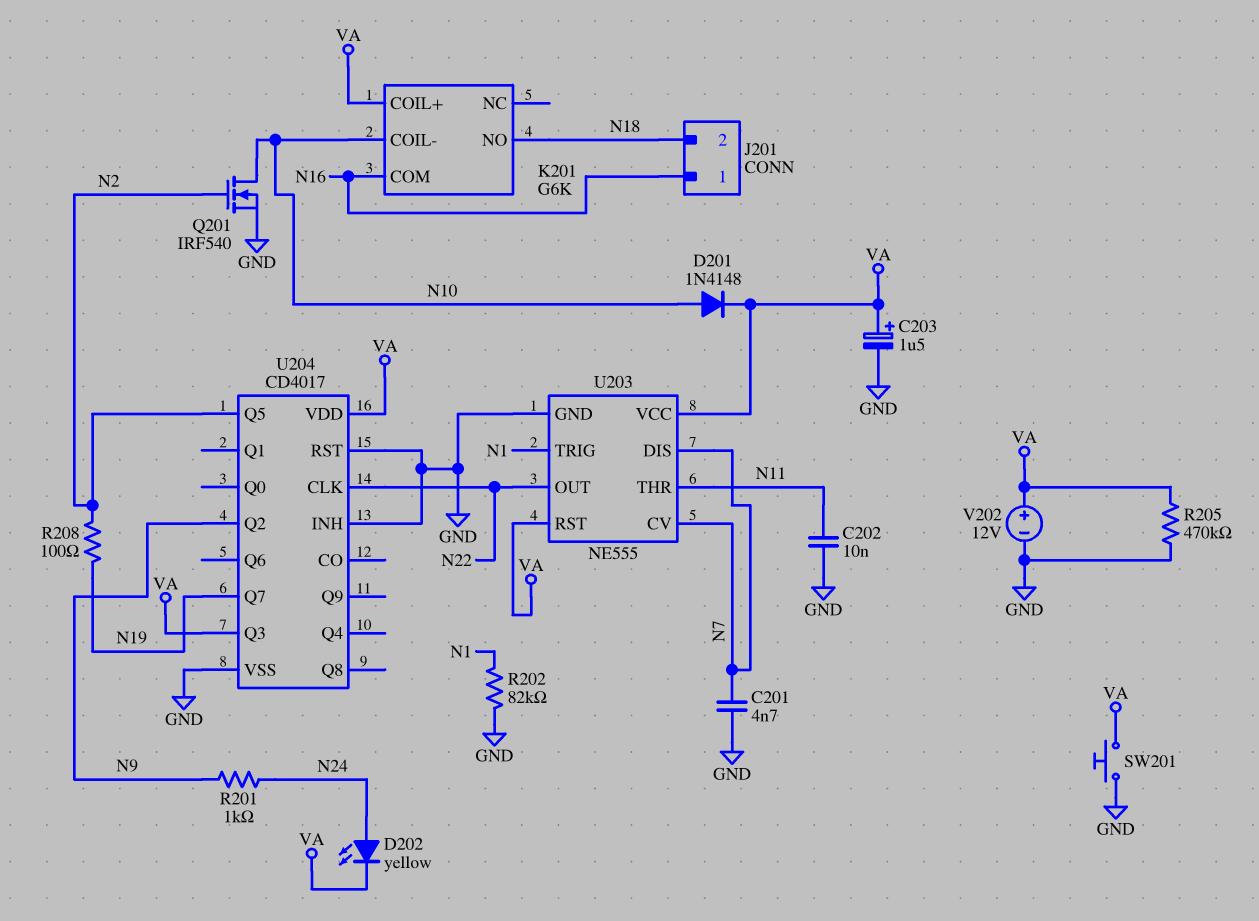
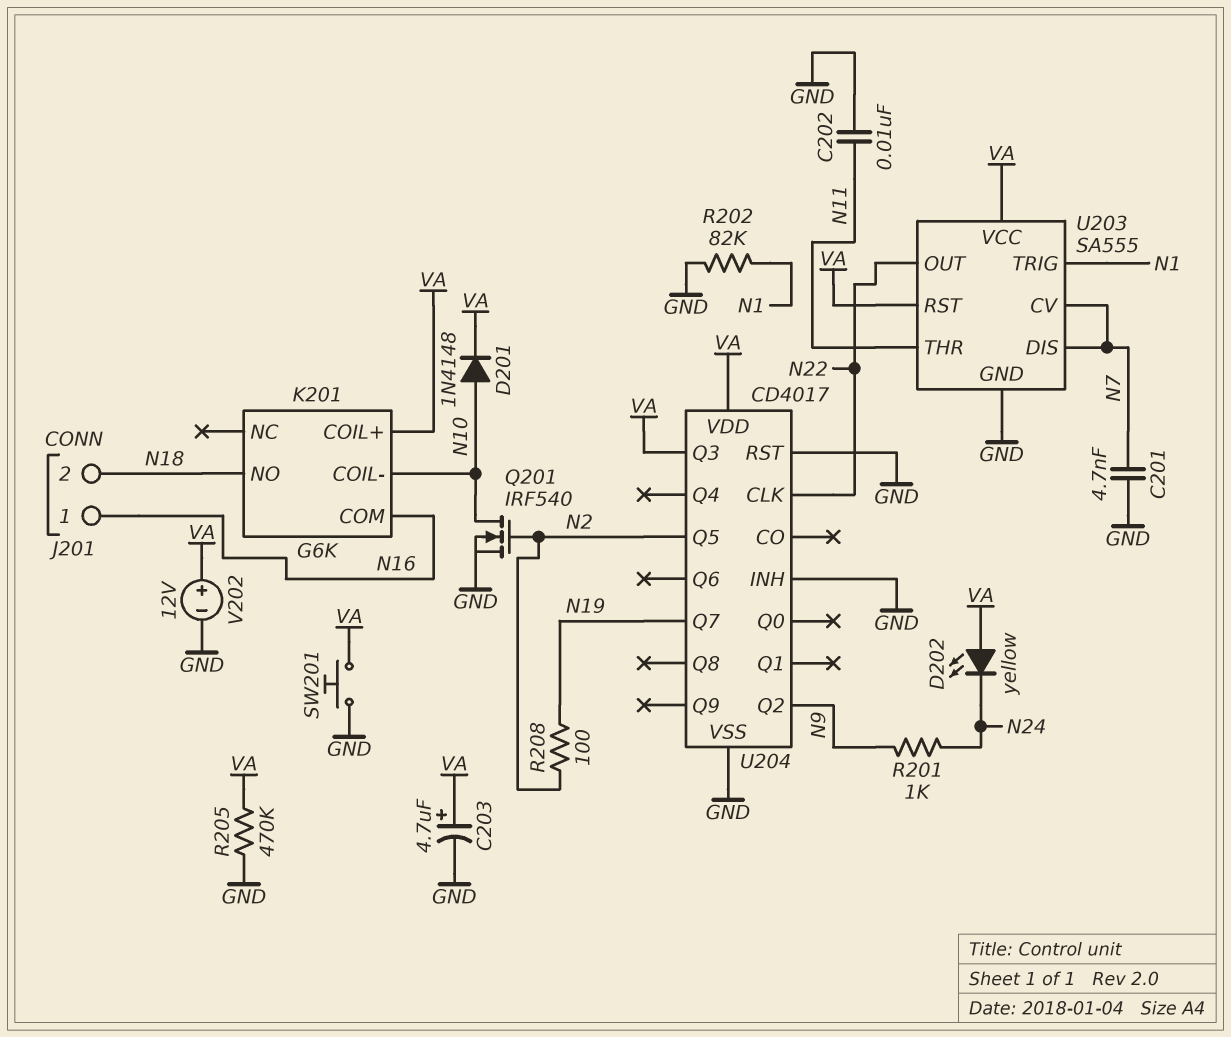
C203: 1.5uF (plus VA, minus GND) -> 4.7uF (plus VA, minus GND)
D202: LED yellow (A N24, K VA) -> LED yellow (A VA, K N24)
U203: NE555 -> SA555

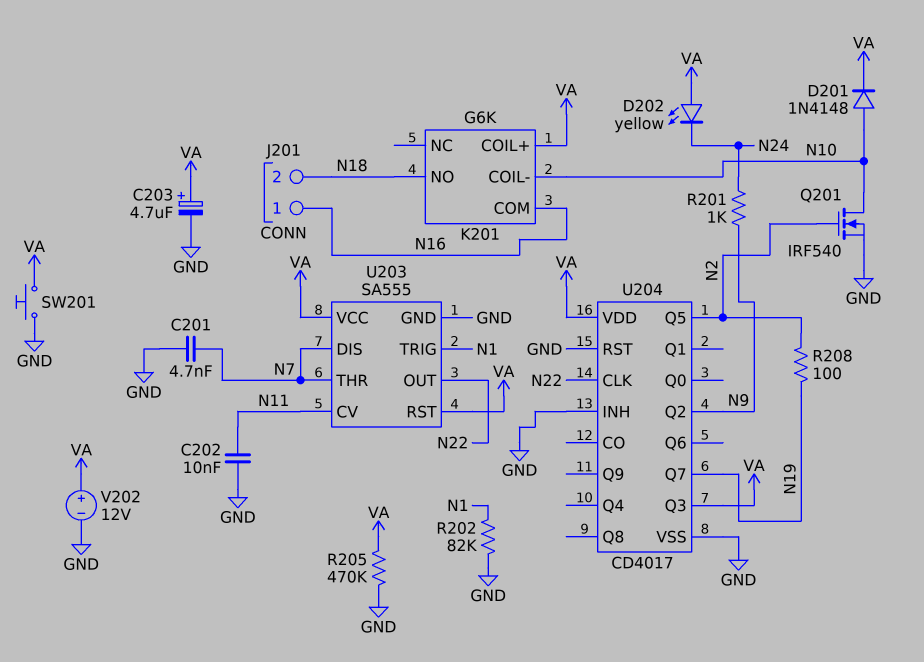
U203 pin CV: N7 -> N11
U203 pin THR: N11 -> N7

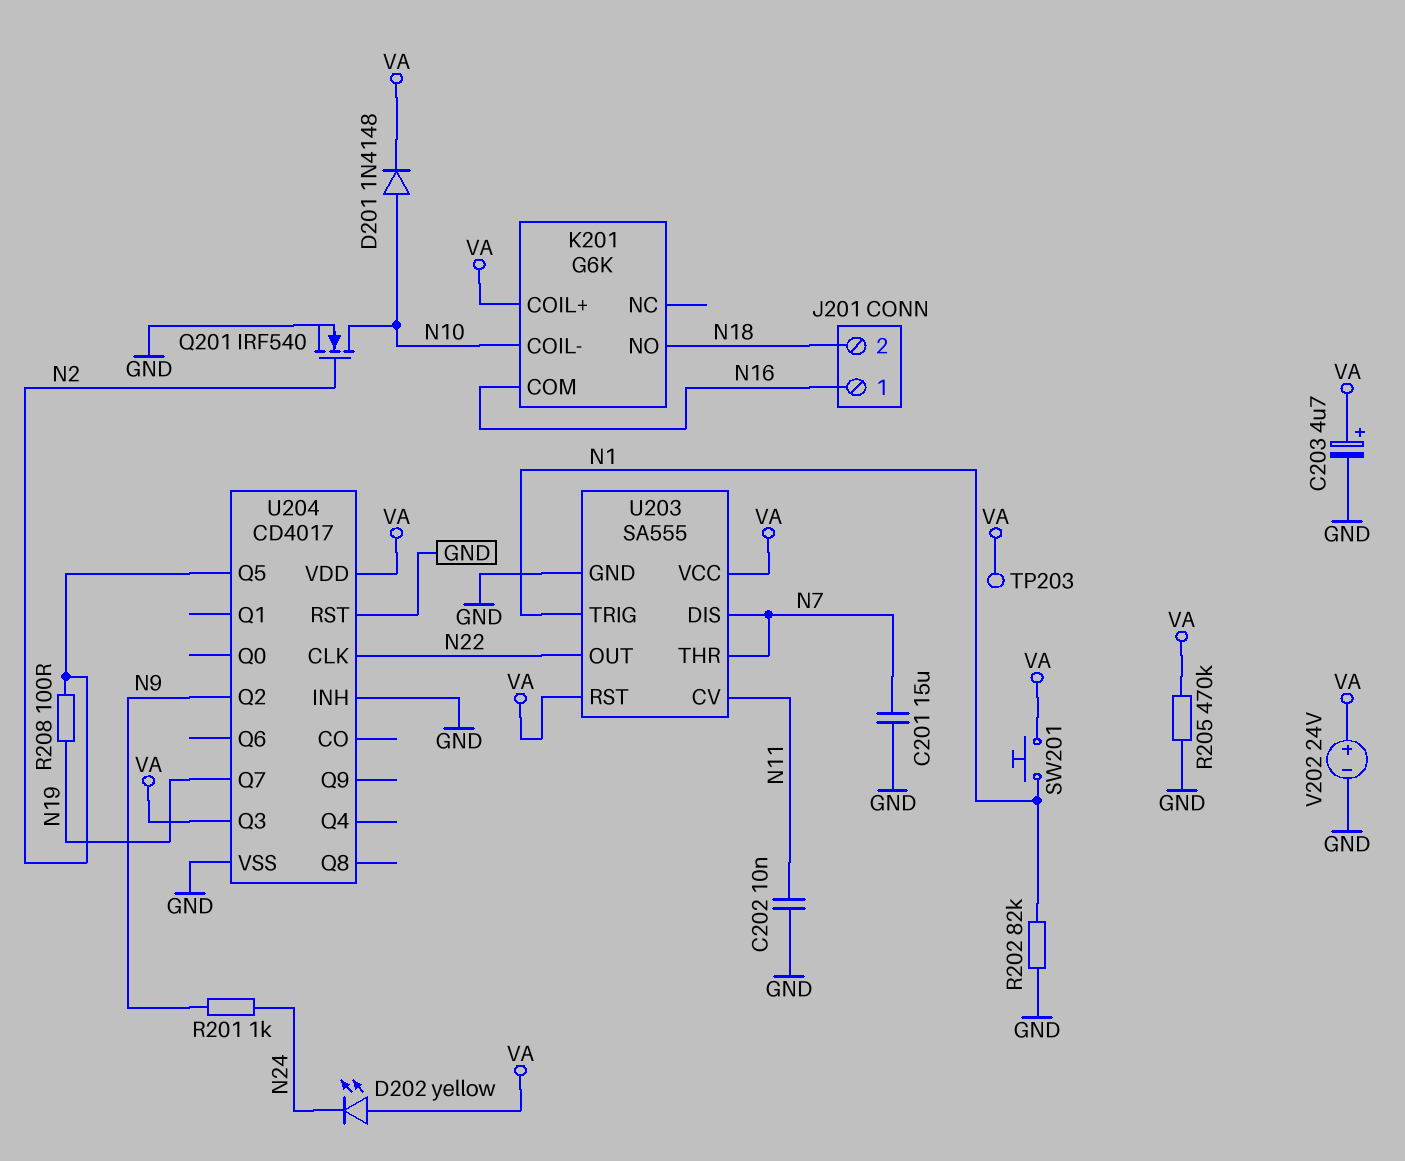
C201: 4.7nF (GND, N7) -> 15uF (GND, N7)
SW201: button (GND, VA) -> button (N1, VA)
TP203: none -> test point (VA)
V202: 12V (plus VA, minus GND) -> 24V (plus VA, minus GND)

